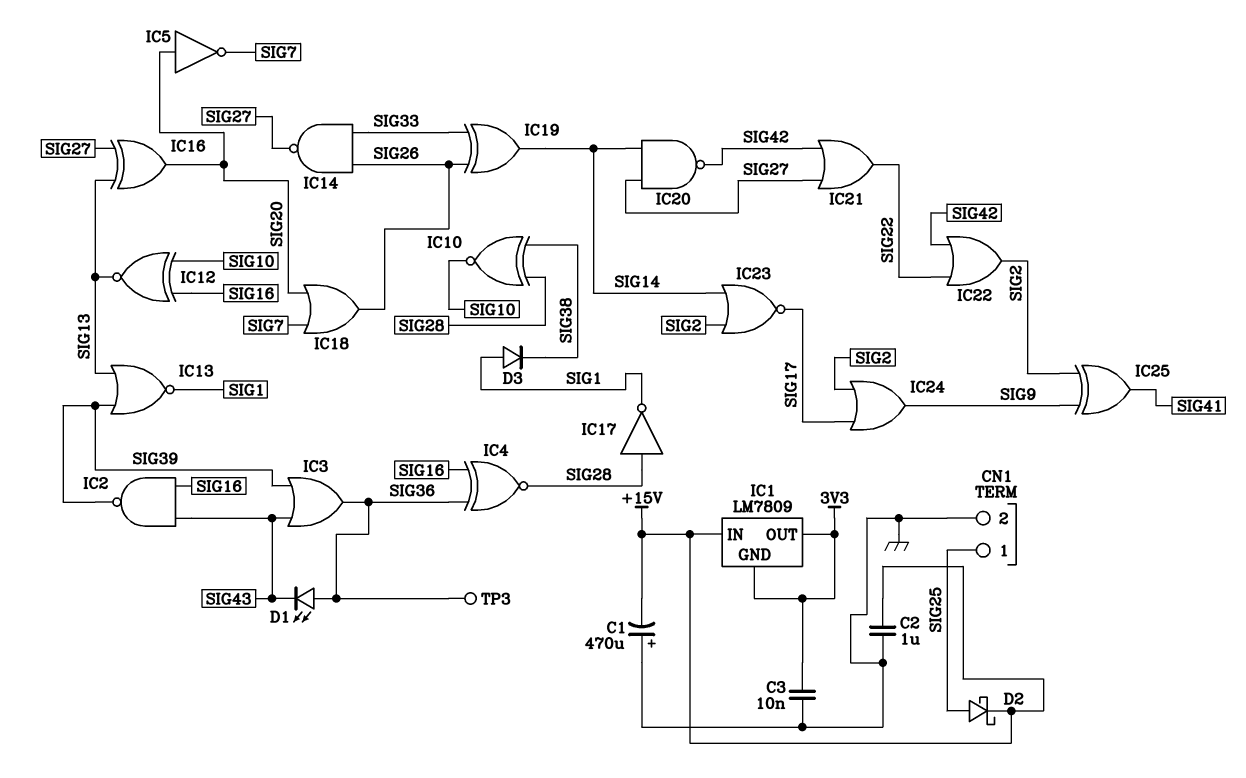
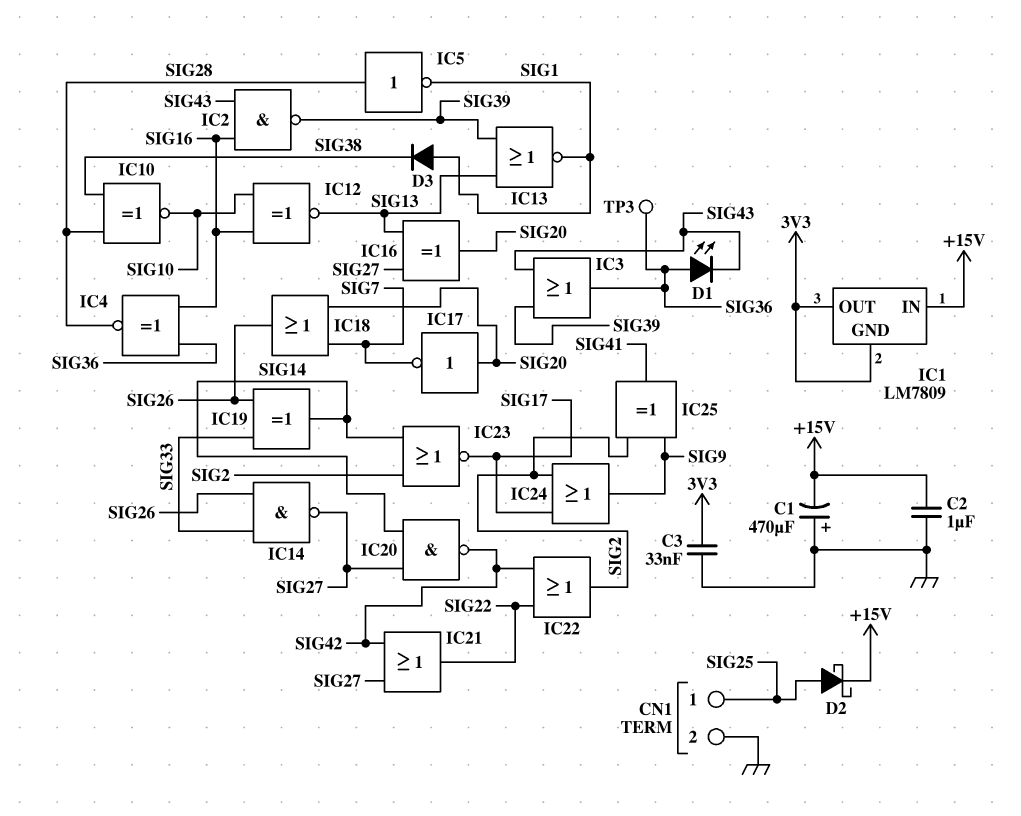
C3: 10nF (3V3, GND) -> 33nF (3V3, GND)
IC5: NOT (in SIG20, out SIG7) -> NOT (in SIG28, out SIG1)
IC17: NOT (in SIG28, out SIG1) -> NOT (in SIG20, out SIG7)

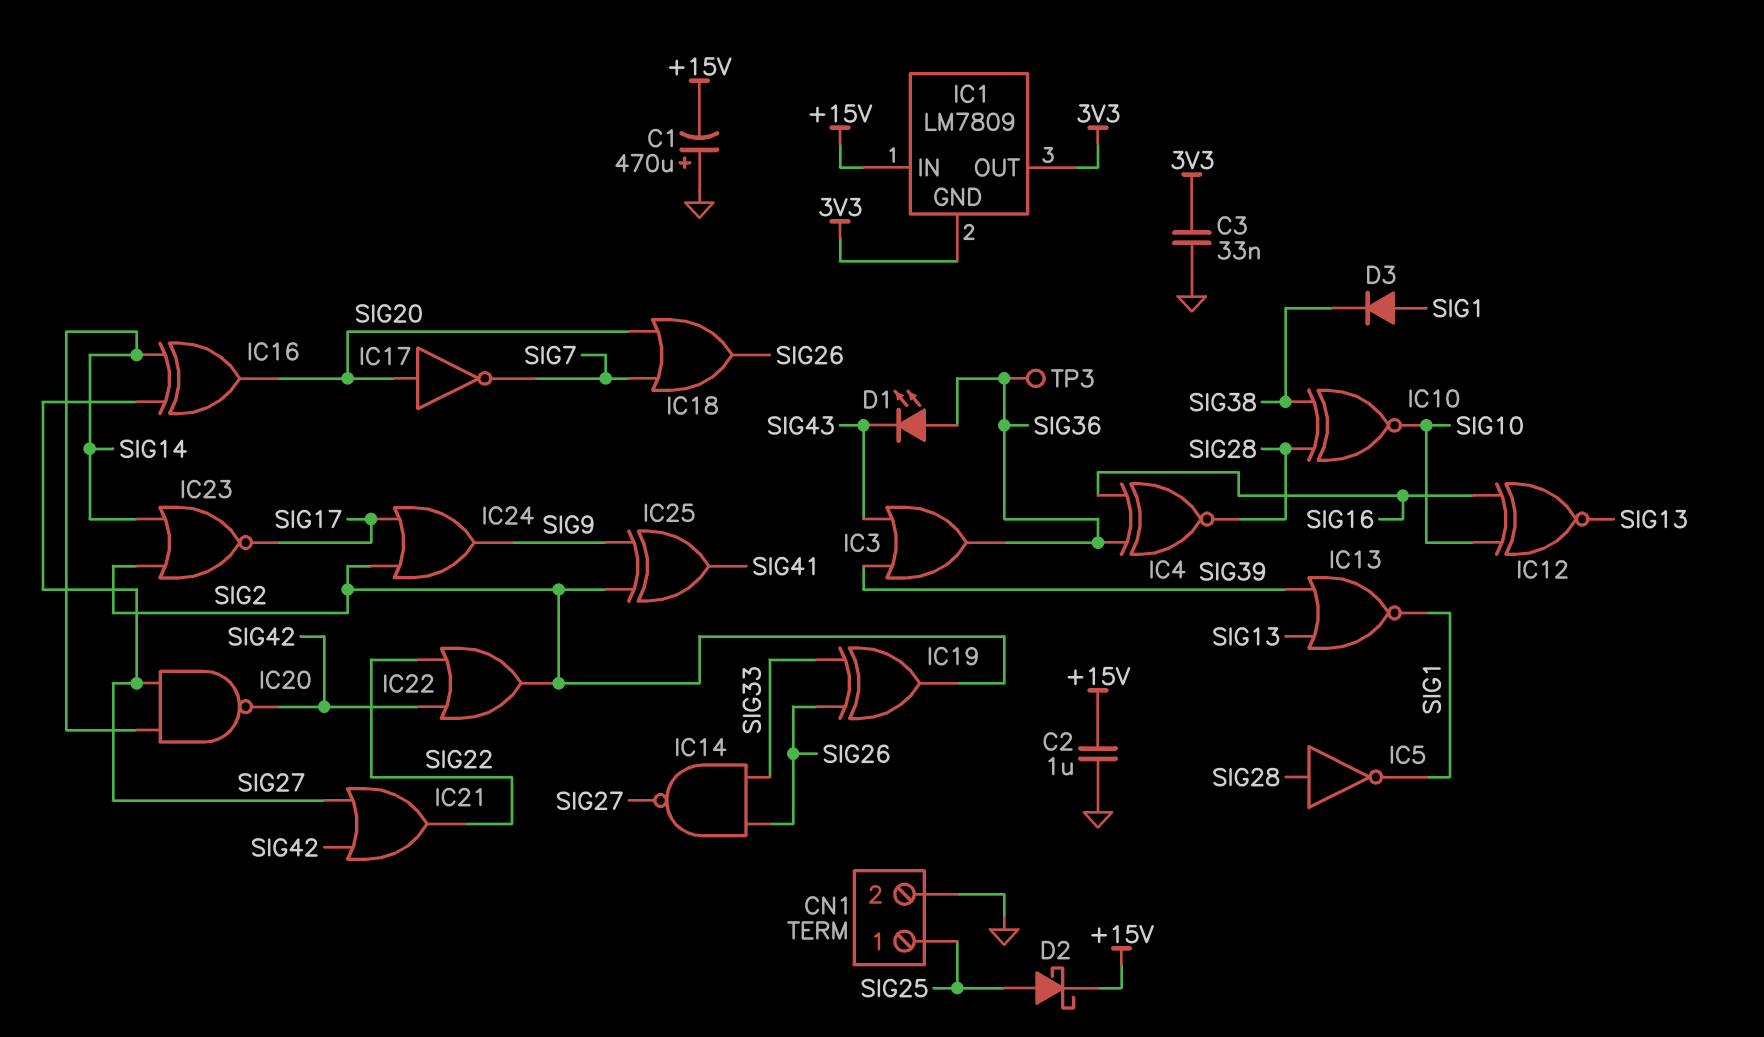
IC2: NAND (in SIG16, in SIG43, out SIG39) -> none
IC16: XOR (in SIG13, in SIG27, out SIG20) -> XOR (in SIG14, in SIG27, out SIG20)
IC19: XOR (in SIG26, in SIG33, out SIG14) -> XOR (in SIG26, in SIG33, out SIG2)

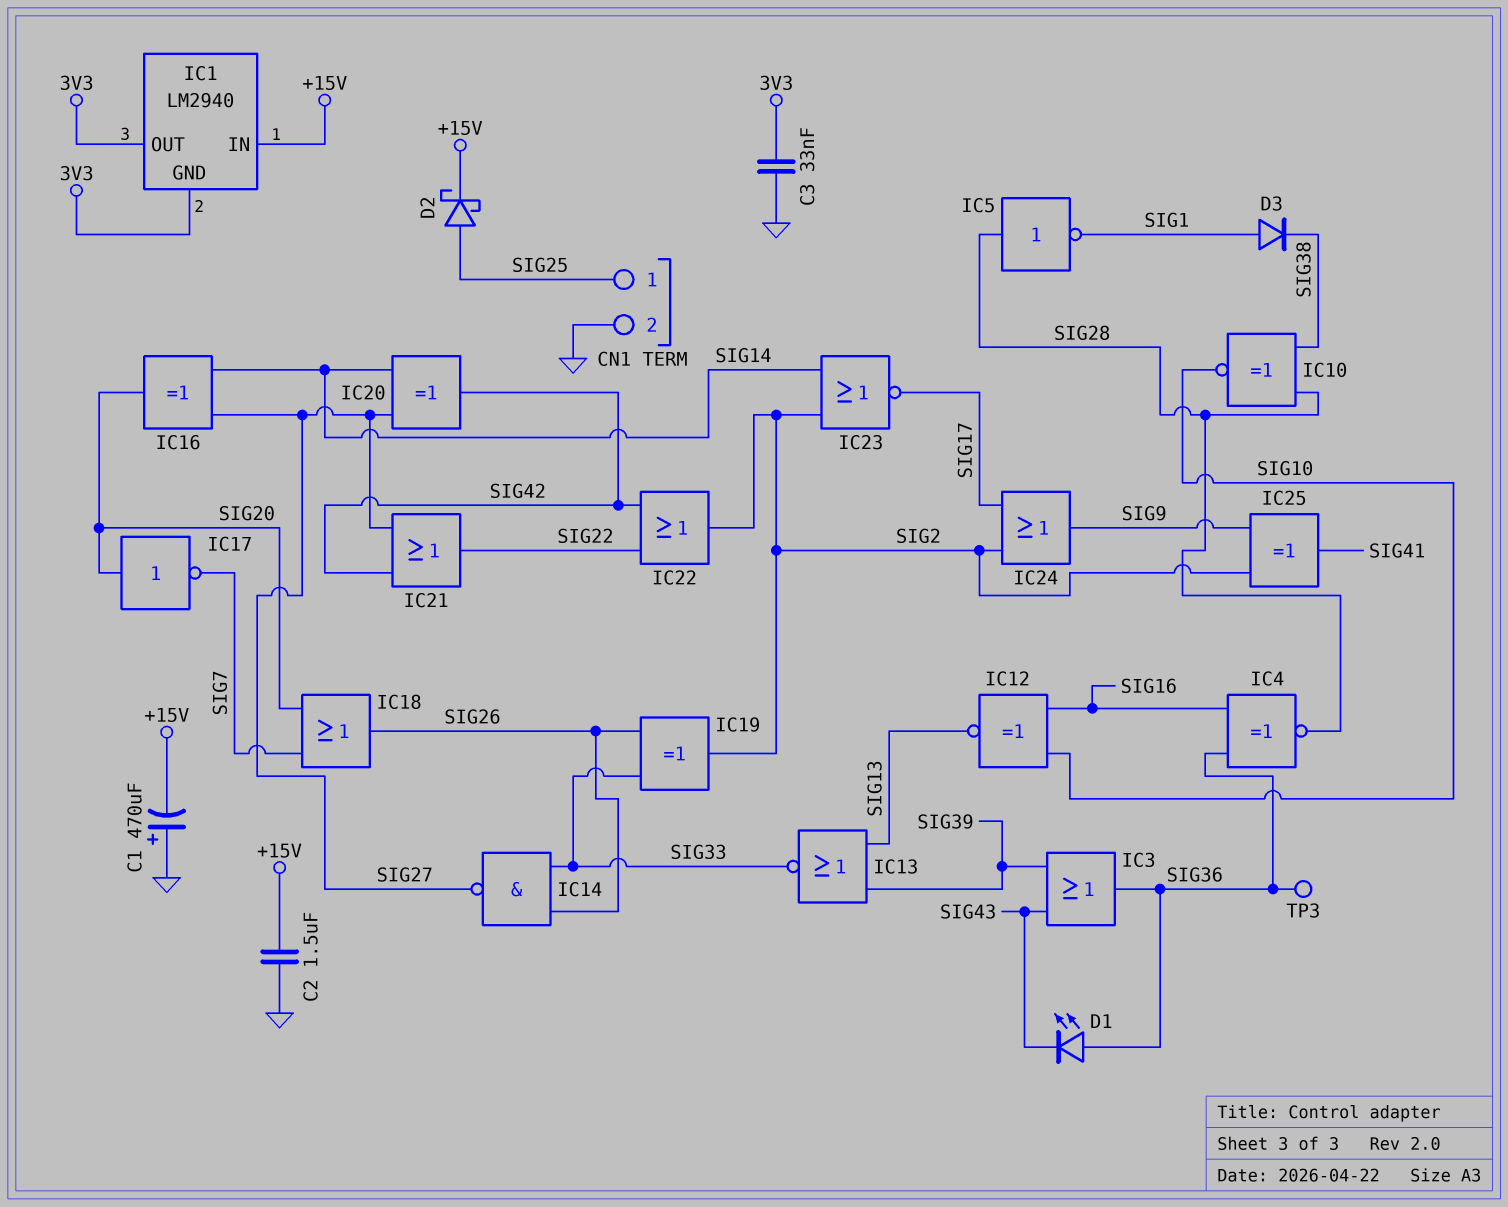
C2: 1uF (+15V, GND) -> 1.5uF (+15V, GND)
IC1: LM7809 -> LM2940
IC13: NOR (in SIG13, in SIG39, out SIG1) -> NOR (in SIG13, in SIG39, out SIG33)
IC20: NAND (in SIG14, in SIG27, out SIG42) -> XOR (in SIG14, in SIG27, out SIG42)

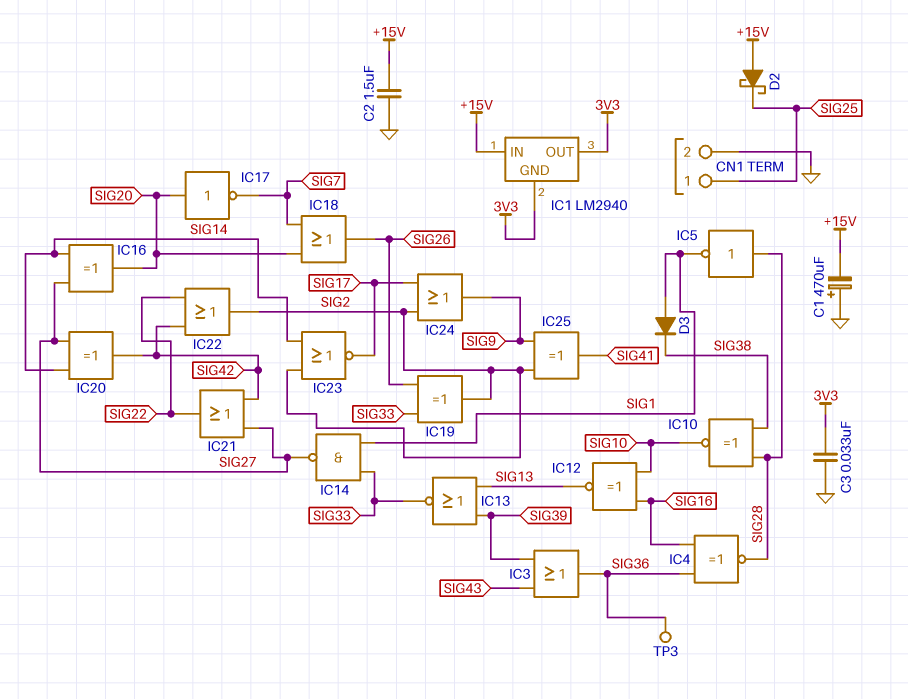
D1: LED (A SIG36, K SIG43) -> none
D2: schottky (A SIG25, K +15V) -> schottky (A +15V, K SIG25)
IC14: NAND (in SIG26, in SIG33, out SIG27) -> NAND (in SIG1, in SIG33, out SIG27)

